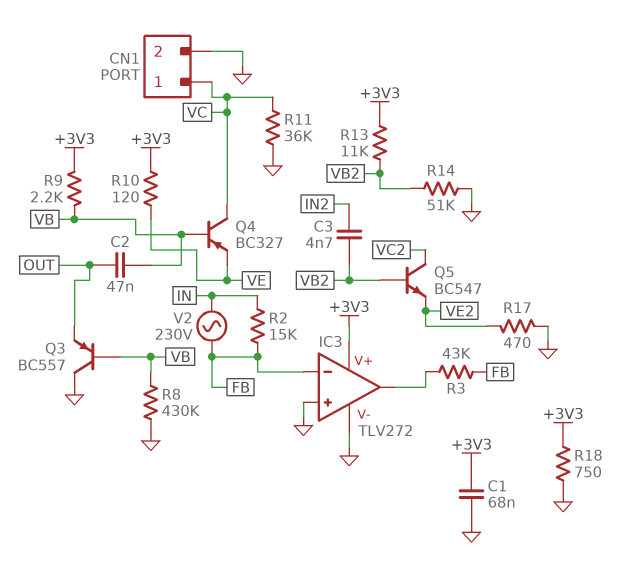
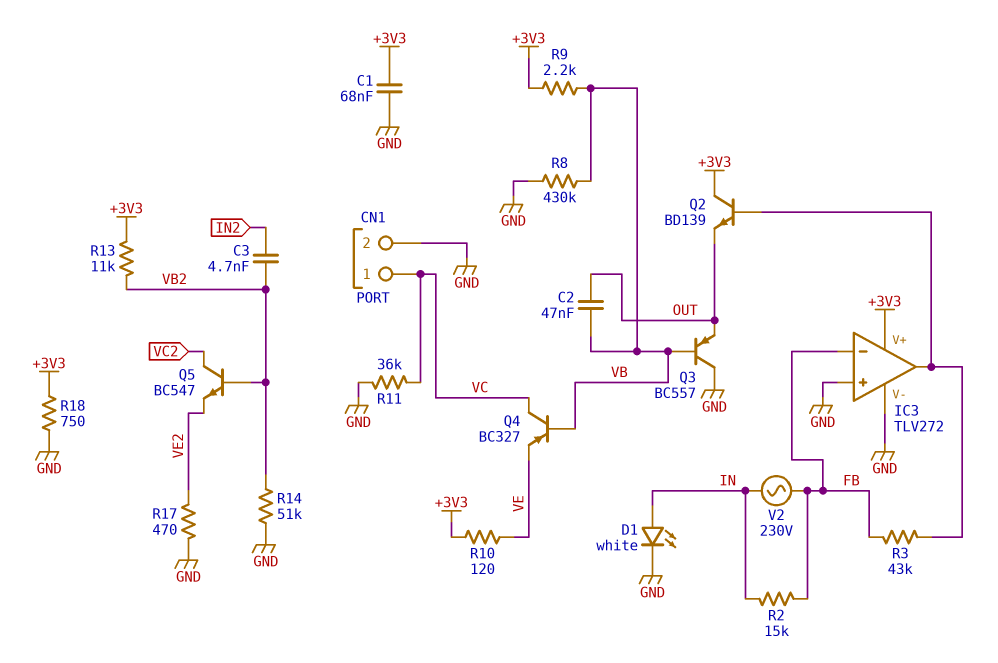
D1: none -> LED white (A IN, K GND)
Q2: none -> NPN BD139 (B IC3/out, C +3V3, E OUT)

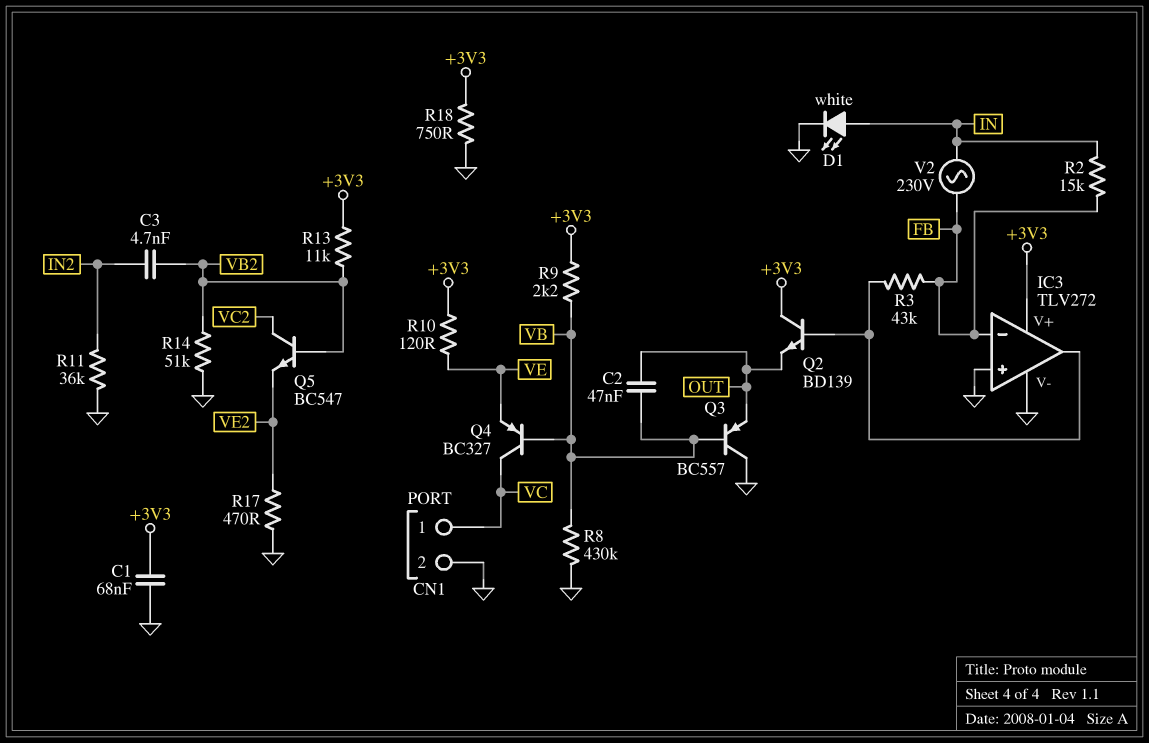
R11: 36k (GND, VC) -> 36k (GND, IN2)

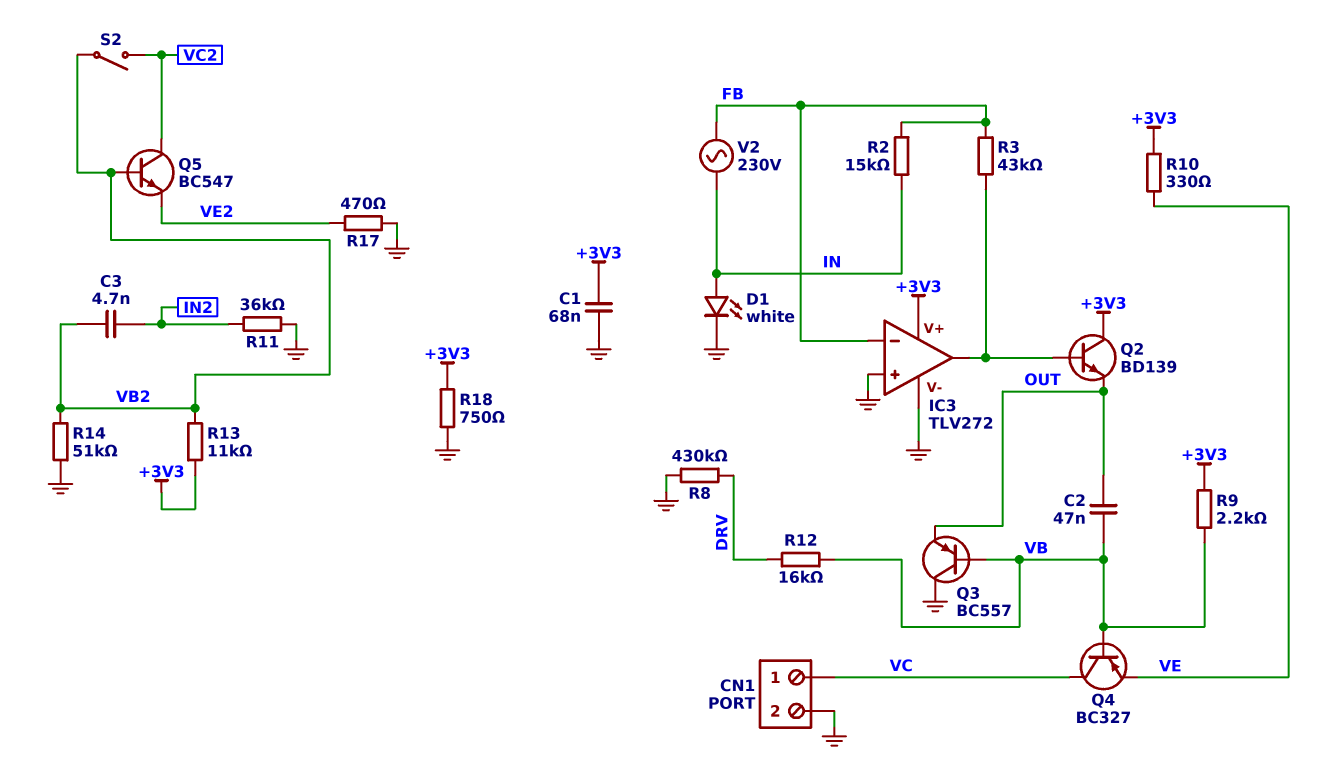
R8: 430k (GND, VB) -> 430k (DRV, GND)
R10: 120 (+3V3, VE) -> 330 (+3V3, VE)
R12: none -> 16k (DRV, VB)
S2: none -> switch (VB2, VC2)

